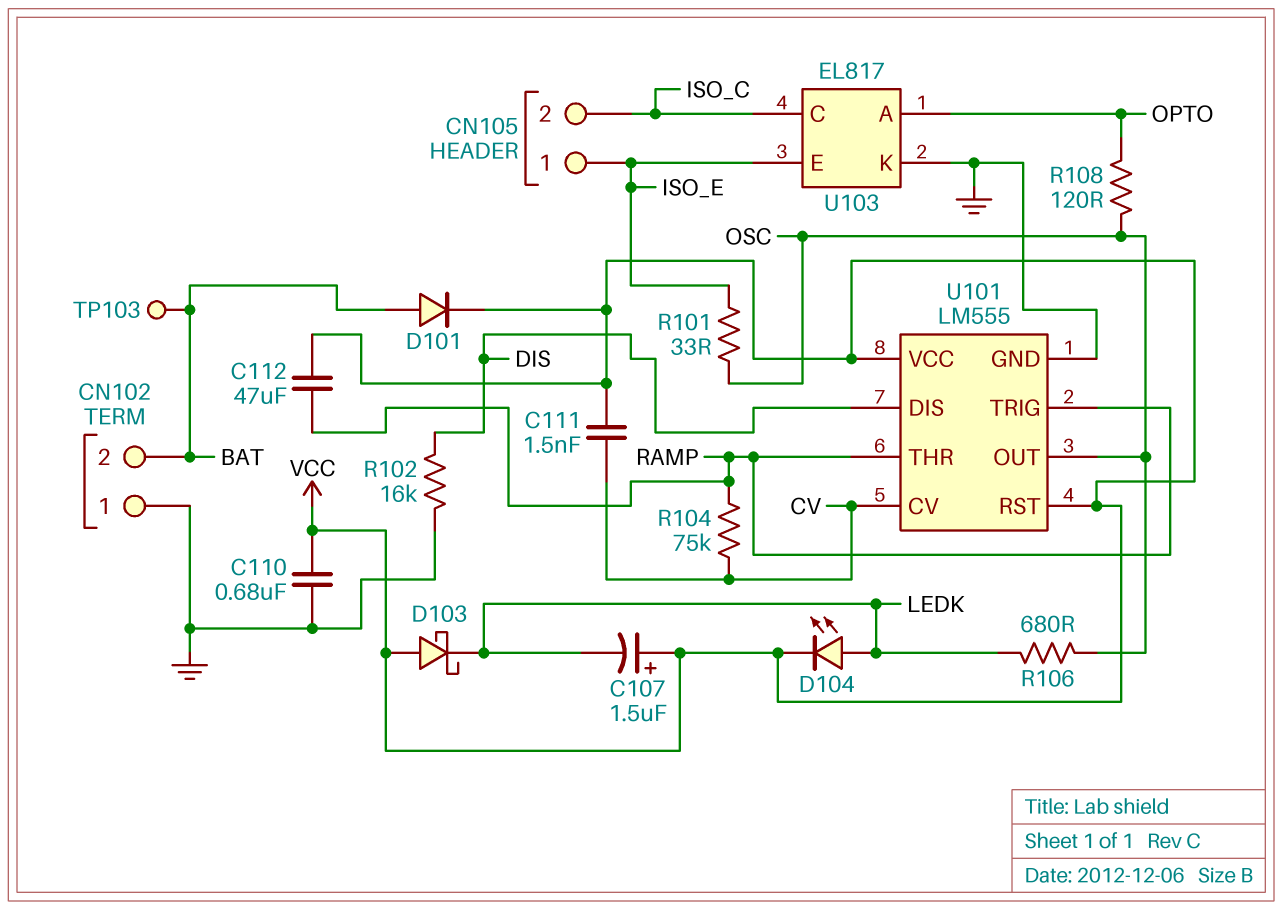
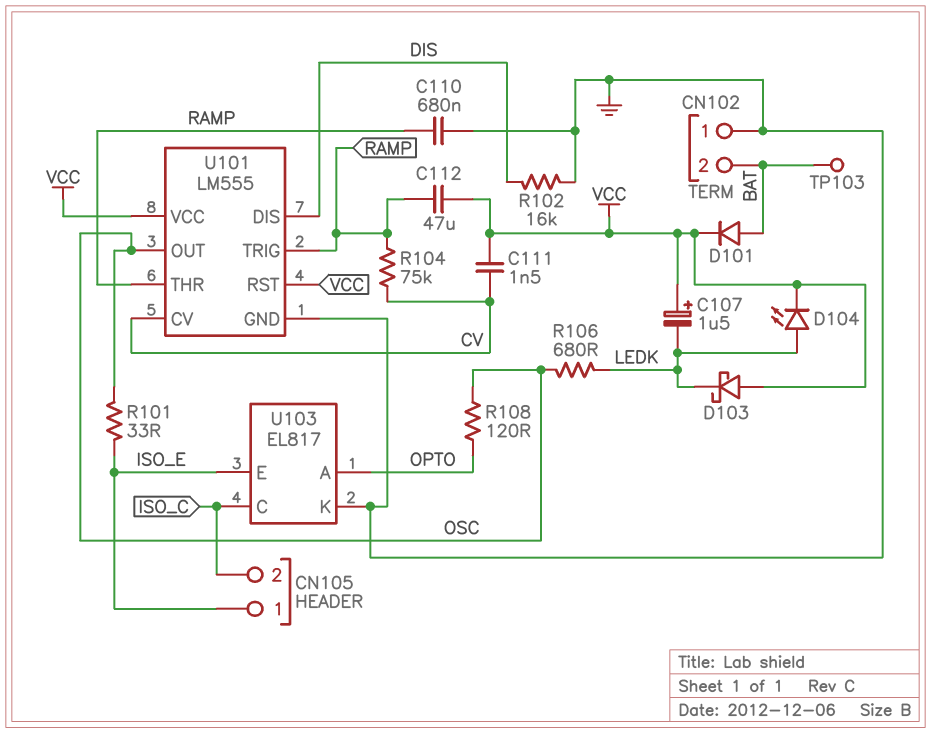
C110: 680nF (GND, VCC) -> 680nF (GND, RAMP)

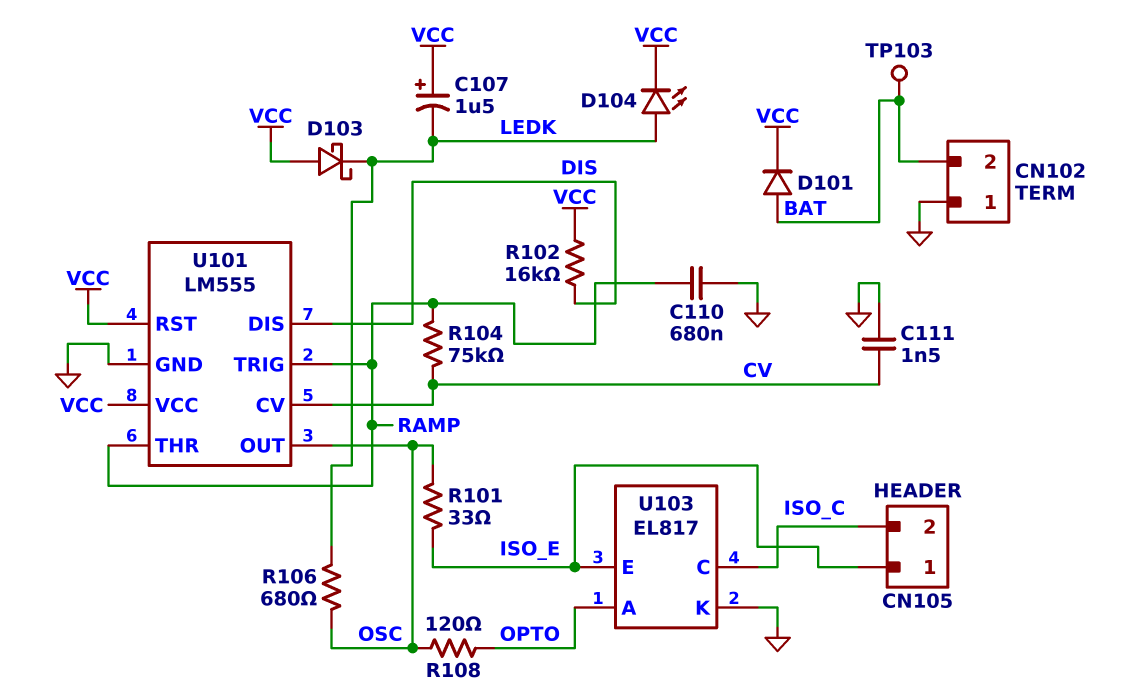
C111: 1.5nF (CV, VCC) -> 1.5nF (CV, GND)
C112: 47uF (RAMP, VCC) -> none
R102: 16k (DIS, GND) -> 16k (DIS, VCC)

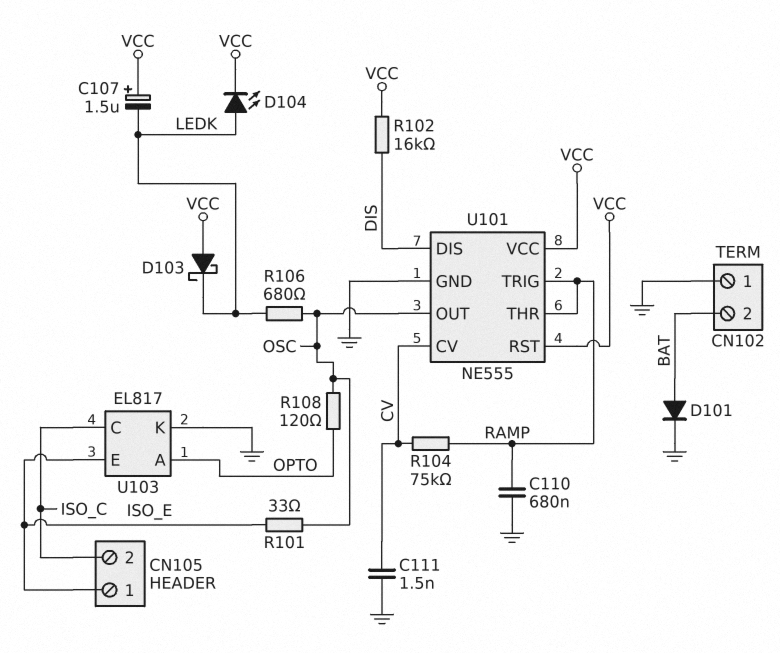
D101: diode (A BAT, K VCC) -> diode (A BAT, K GND)
TP103: test point (BAT) -> none
U101: LM555 -> NE555

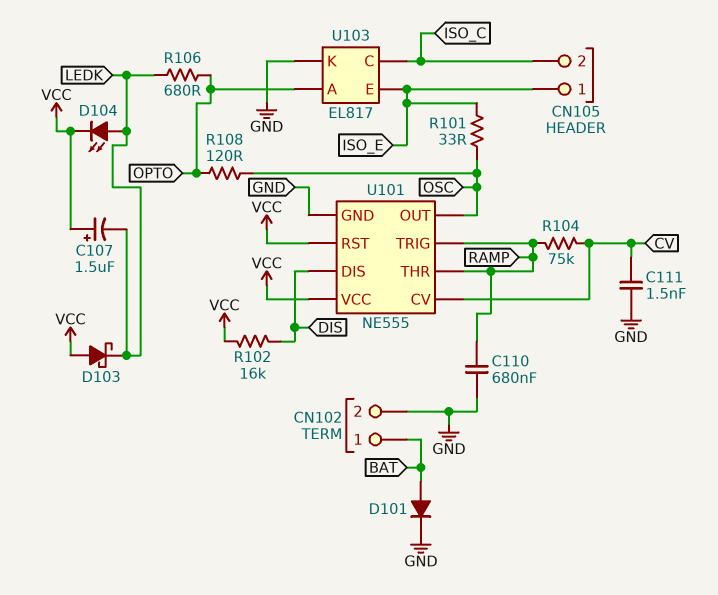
CN102 pin 1: GND -> BAT
CN102 pin 2: BAT -> GND
R106: 680 (LEDK, OSC) -> 680 (LEDK, OPTO)

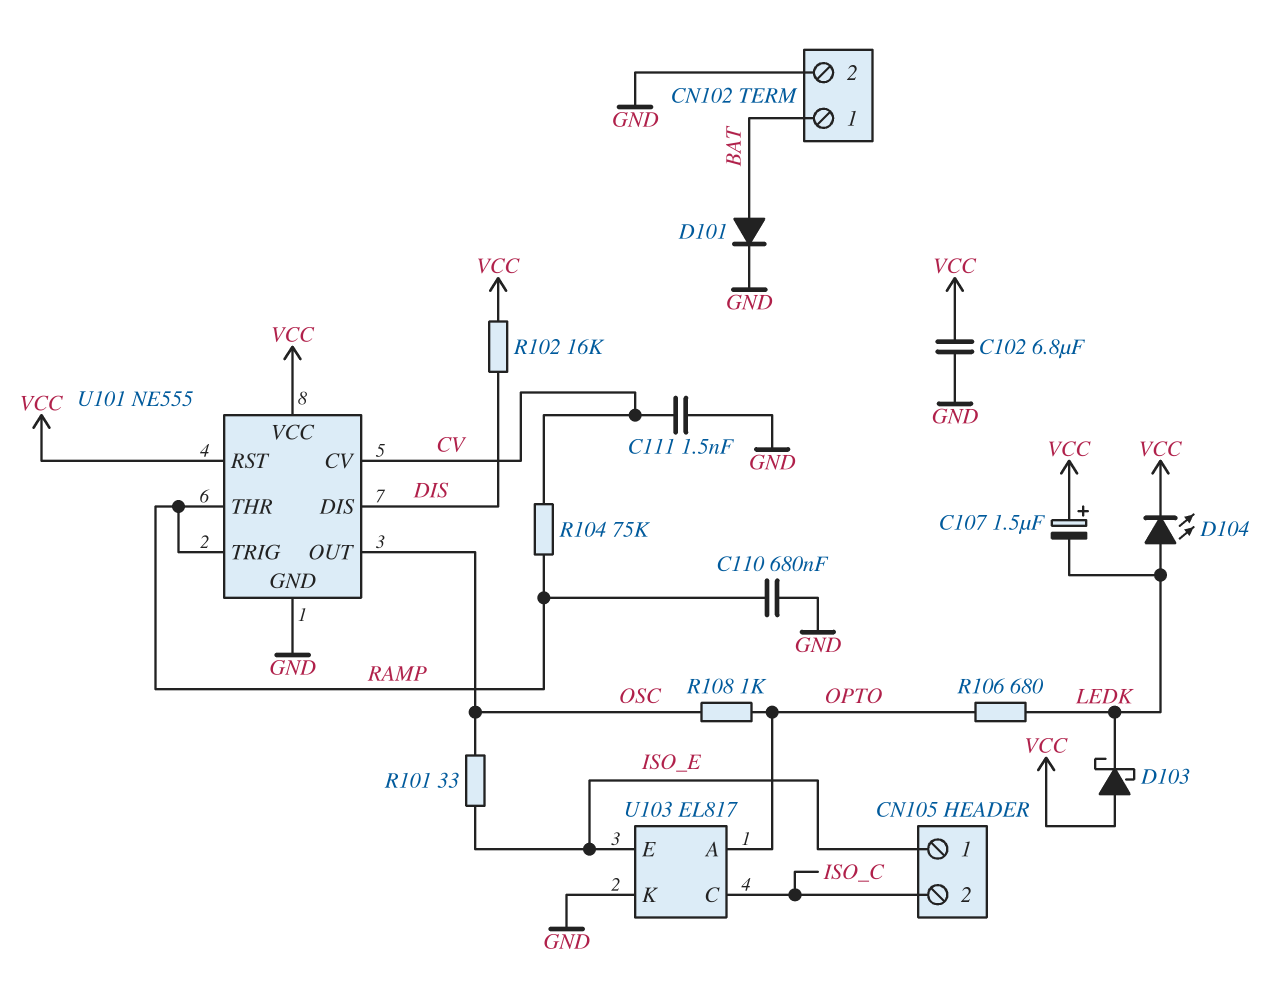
C102: none -> 6.8uF (GND, VCC)
R108: 120 (OPTO, OSC) -> 1k (OPTO, OSC)

